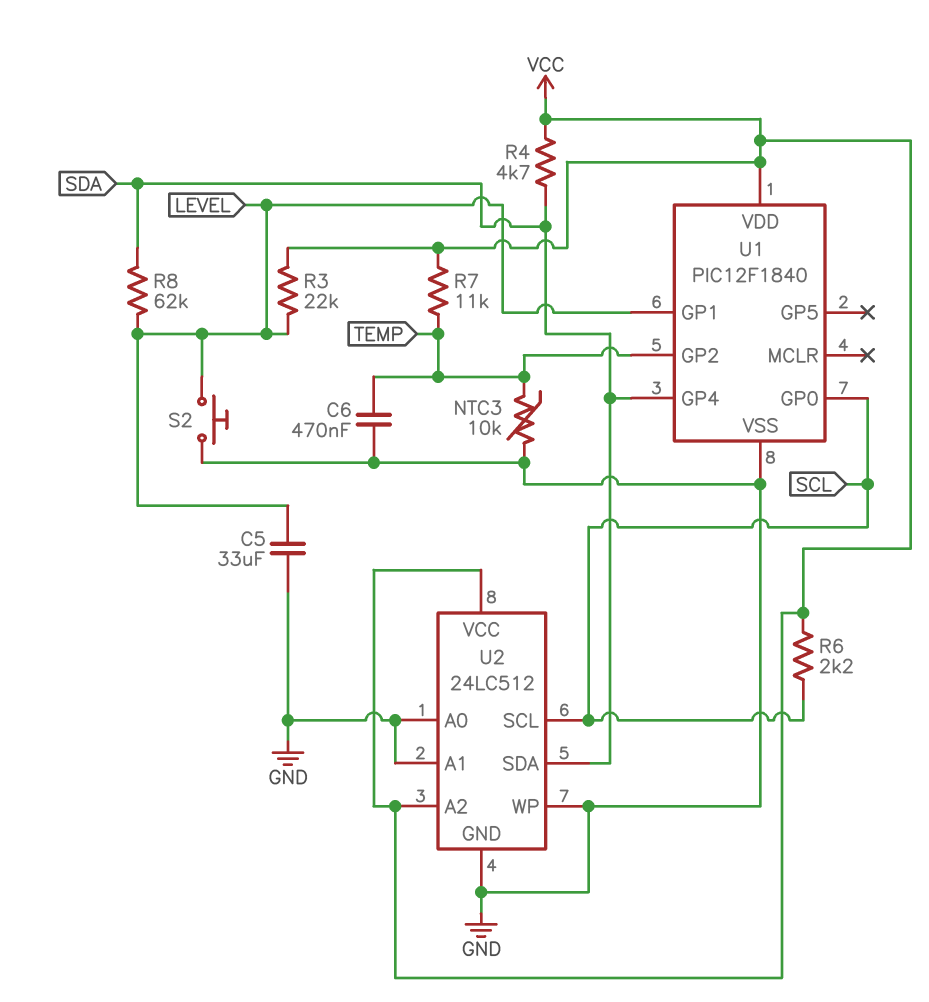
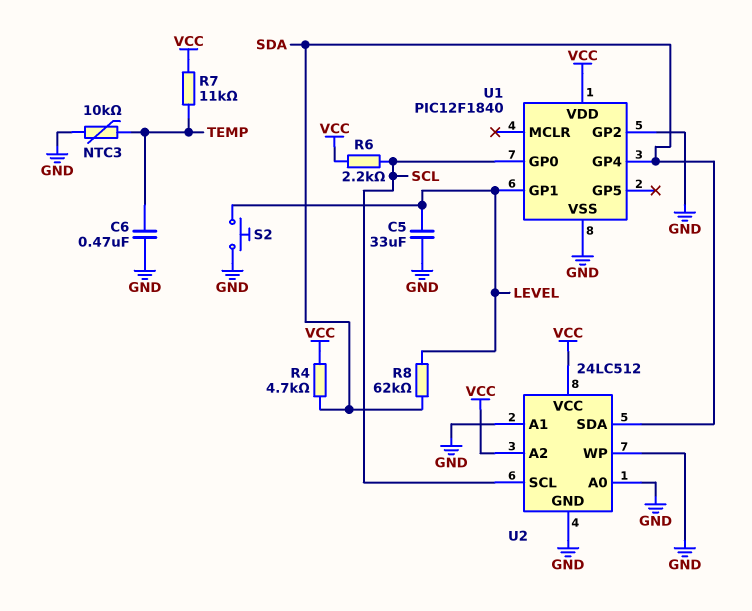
R3: 22k (LEVEL, VCC) -> none
U1 pin GP2: TEMP -> GND

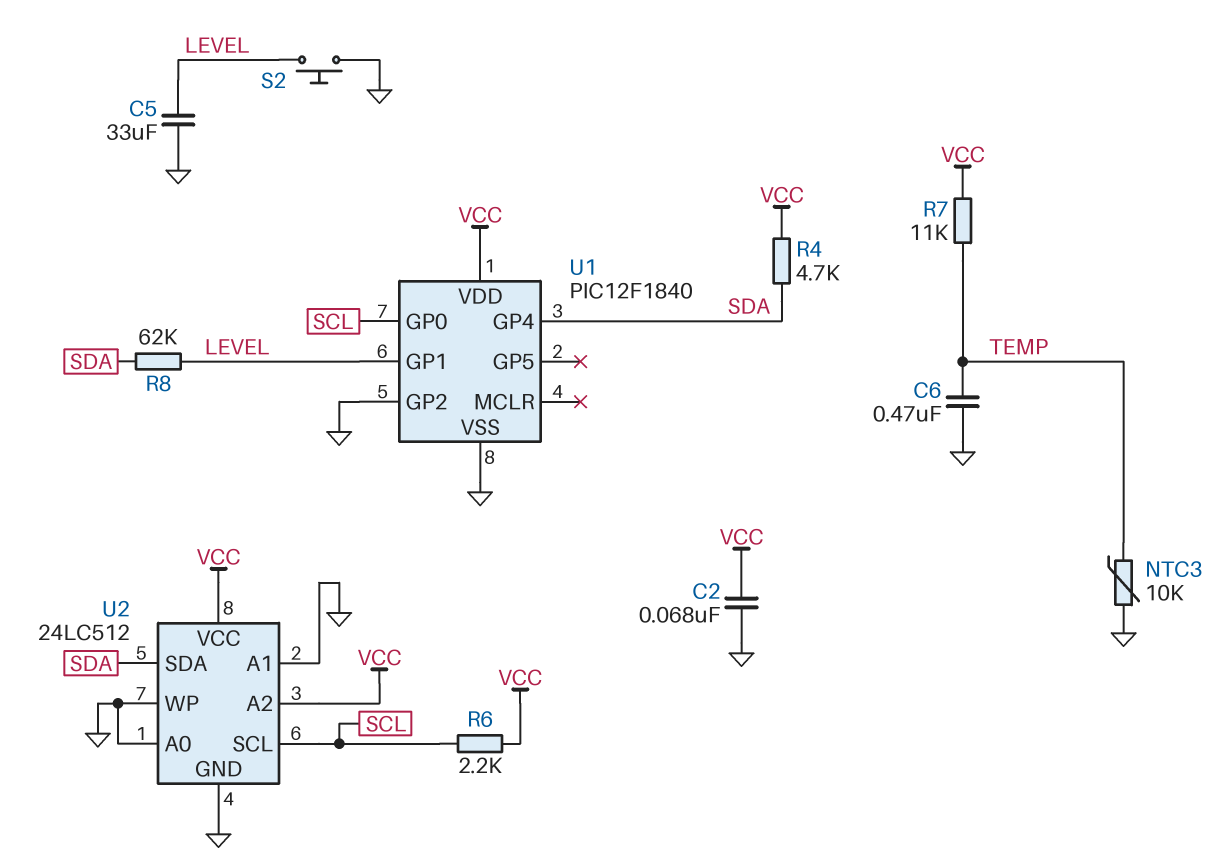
C2: none -> 68nF (GND, VCC)

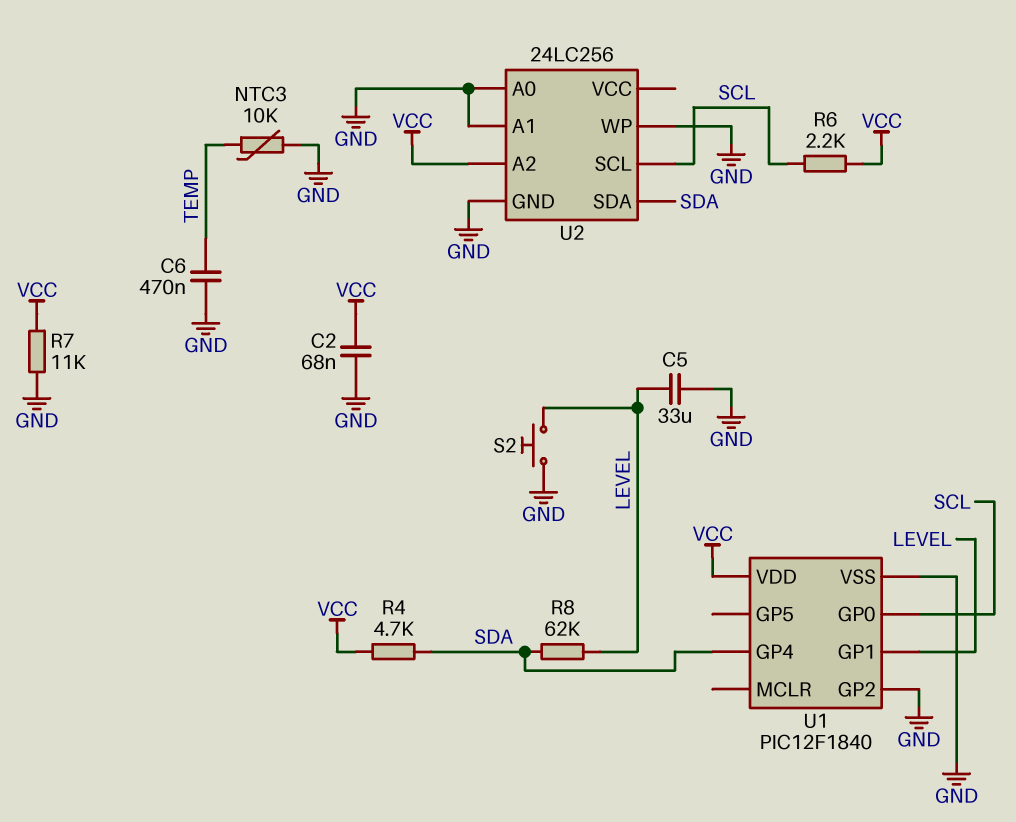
R7: 11k (TEMP, VCC) -> 11k (GND, VCC)
U2: 24LC512 -> 24LC256
U2 pin VCC: VCC -> none

